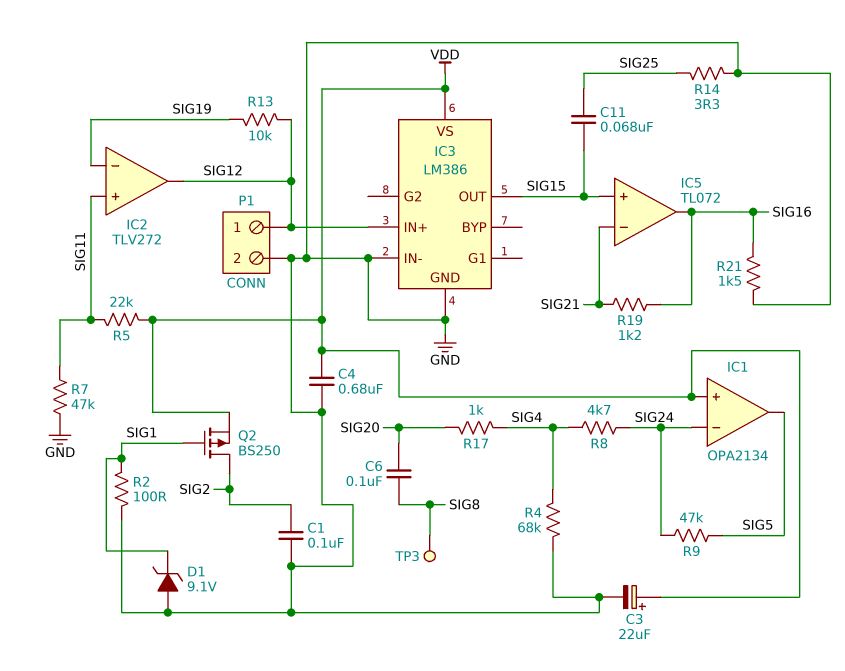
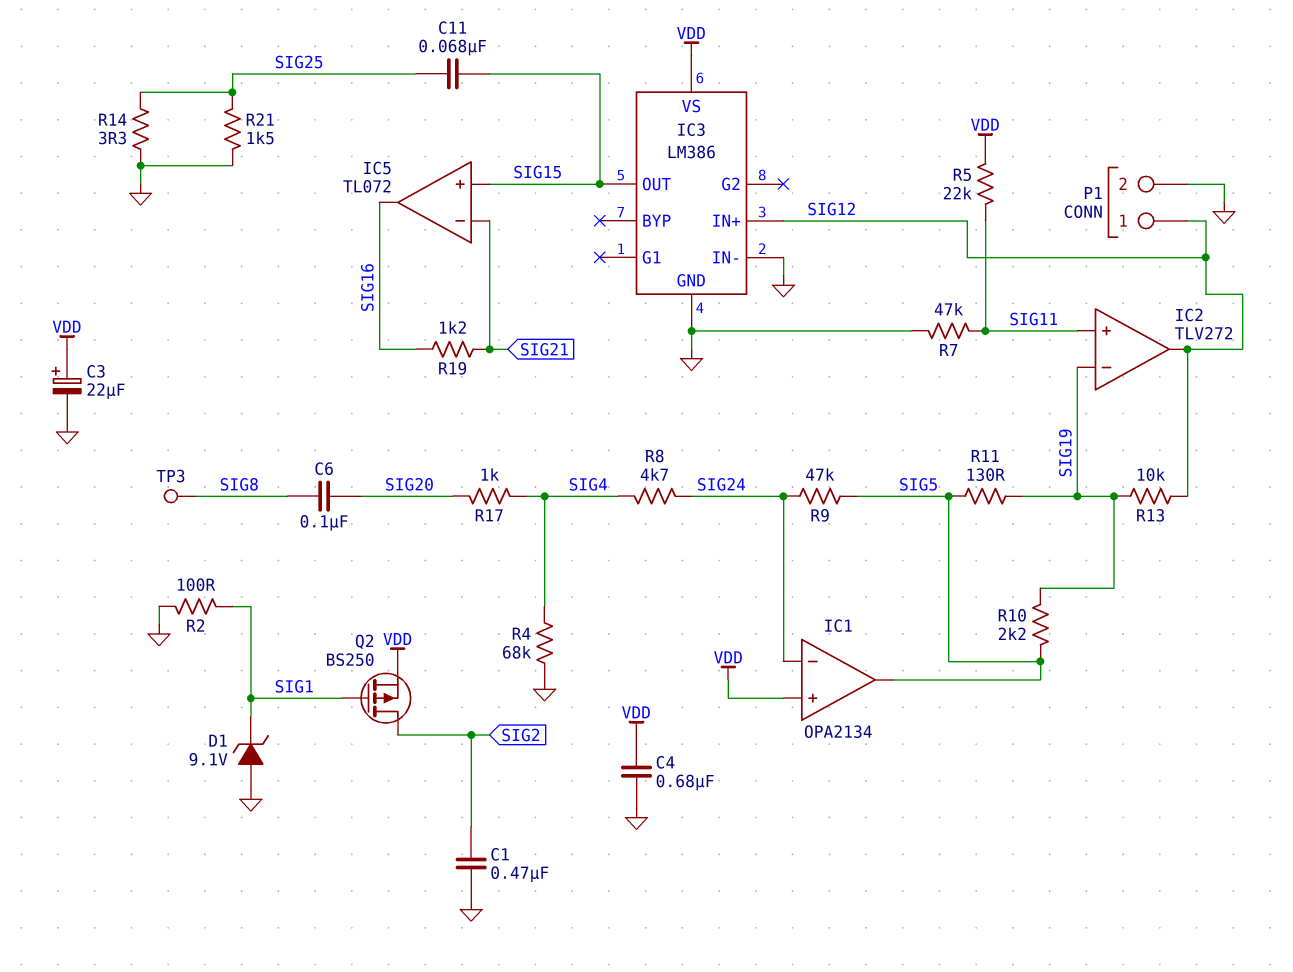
C1: 100nF (GND, SIG2) -> 470nF (GND, SIG2)
R10: none -> 2.2k (SIG5, SIG19)
R11: none -> 130 (SIG5, SIG19)
R21: 1.5k (GND, SIG16) -> 1.5k (GND, SIG25)

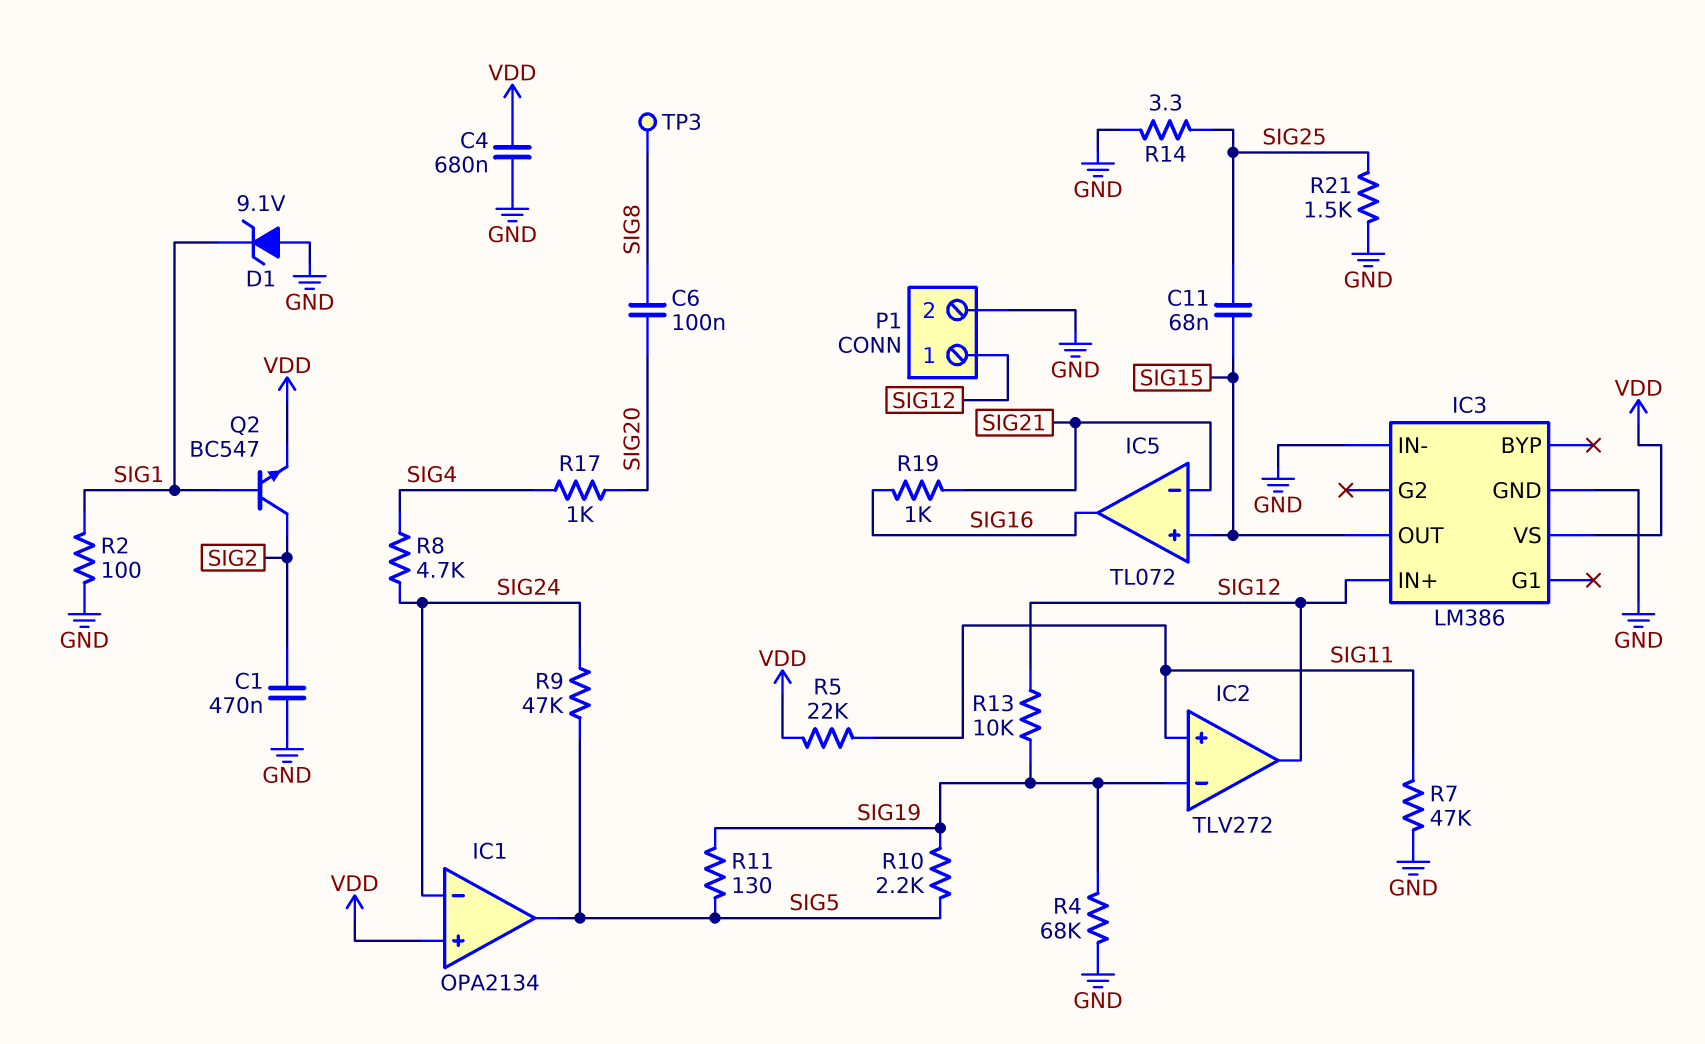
C3: 22uF (plus VDD, minus GND) -> none
Q2: PMOS BS250 (G SIG1, D SIG2, S VDD) -> NPN BC547 (B SIG1, C SIG2, E VDD)
R4: 68k (GND, SIG4) -> 68k (GND, SIG19)
R19: 1.2k (SIG16, SIG21) -> 1k (SIG16, SIG21)

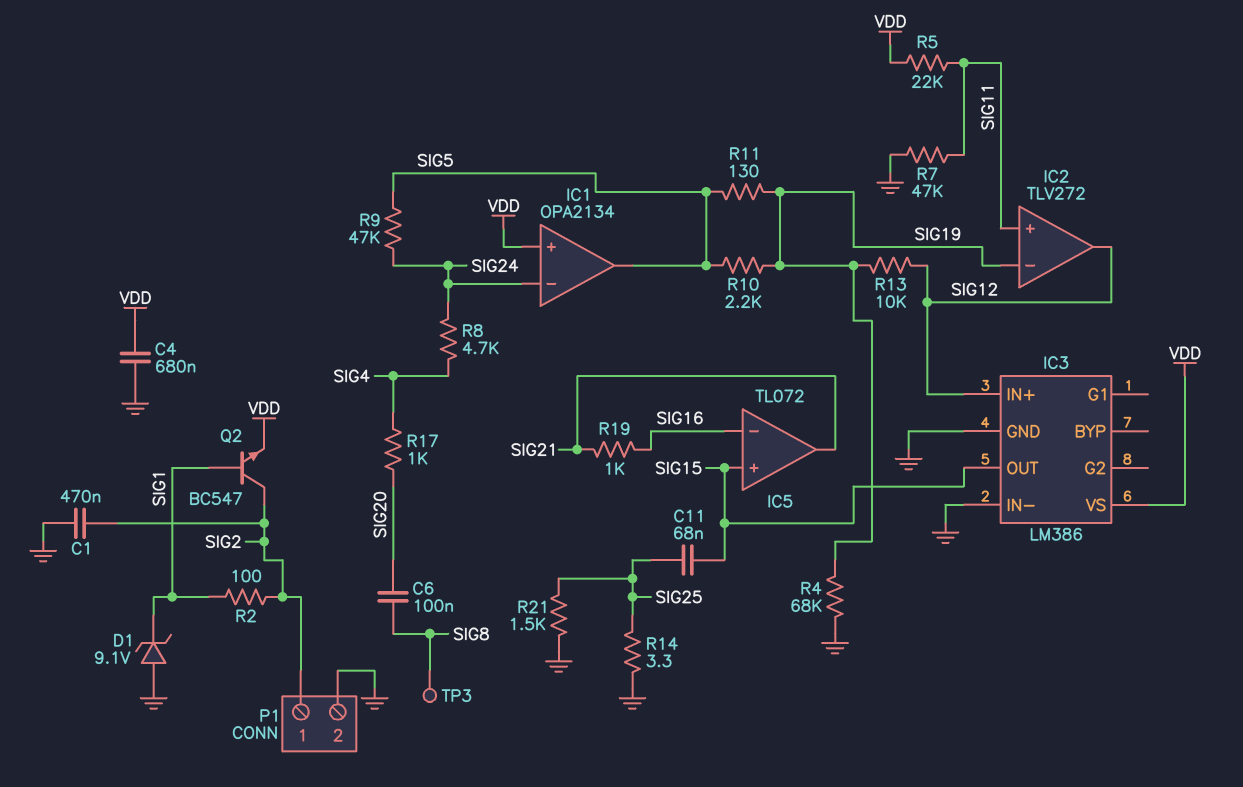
IC5 pin in-: SIG21 -> SIG16
IC5 pin out: SIG16 -> SIG21
P1 pin 1: SIG12 -> SIG2
R2: 100 (GND, SIG1) -> 100 (SIG1, SIG2)

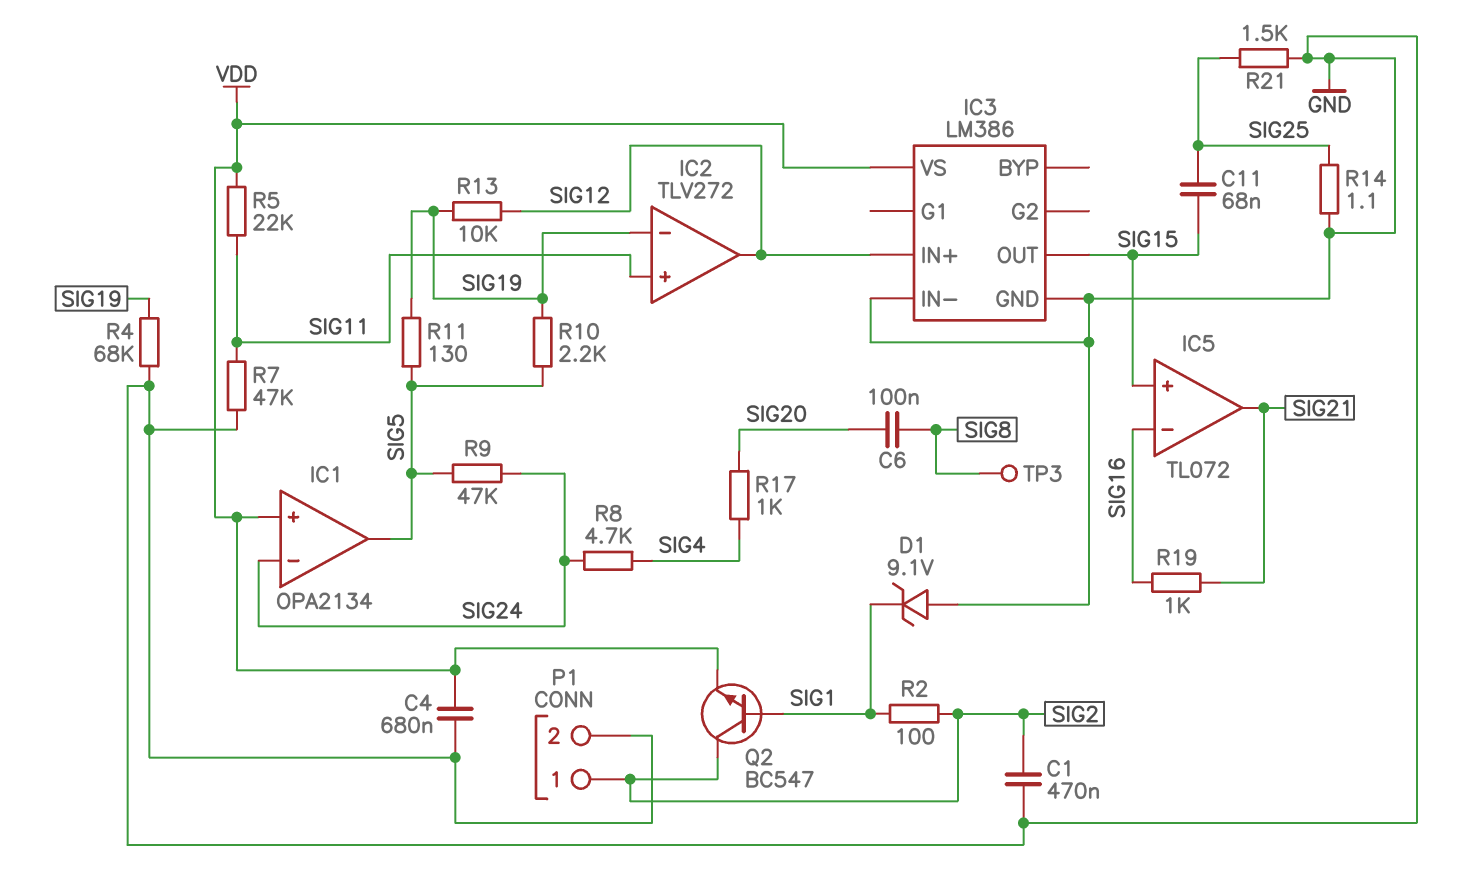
R14: 3.3 (GND, SIG25) -> 1.1 (GND, SIG25)

